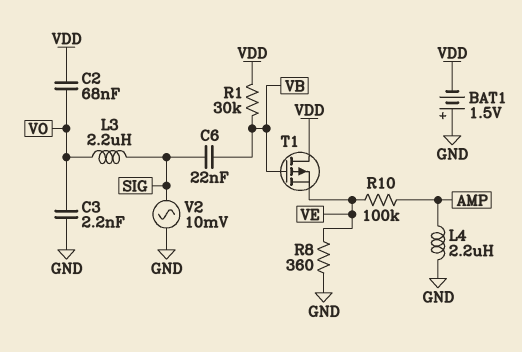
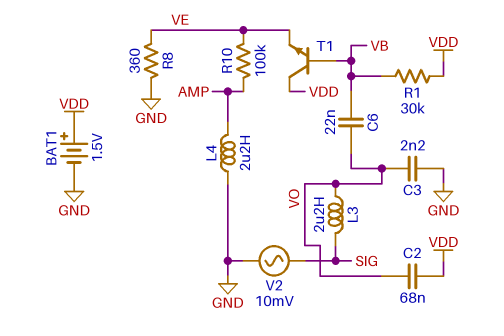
BAT1: 1.5V (plus GND, minus VDD) -> 1.5V (plus VDD, minus GND)
C6: 22nF (SIG, VB) -> 22nF (VB, VO)
T1: PMOS (G VB, D VDD, S VE) -> NPN (B VB, C VDD, E VE)

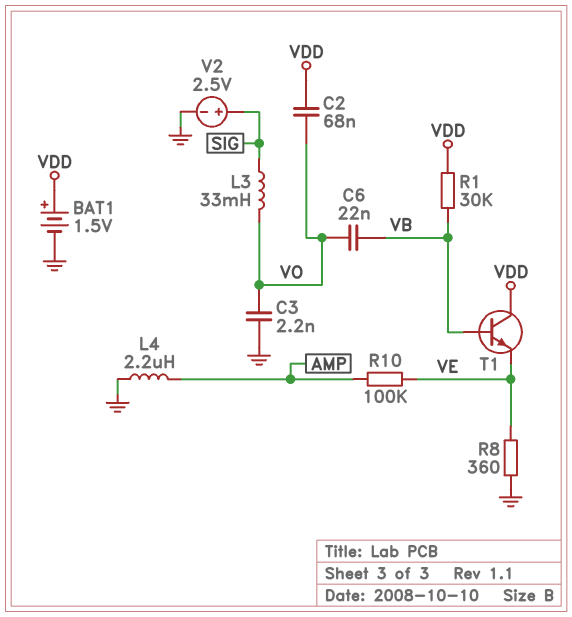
L3: 2.2uH (SIG, VO) -> 33mH (SIG, VO)
V2: AC 10mV (GND, SIG) -> 2.5V (plus SIG, minus GND)

